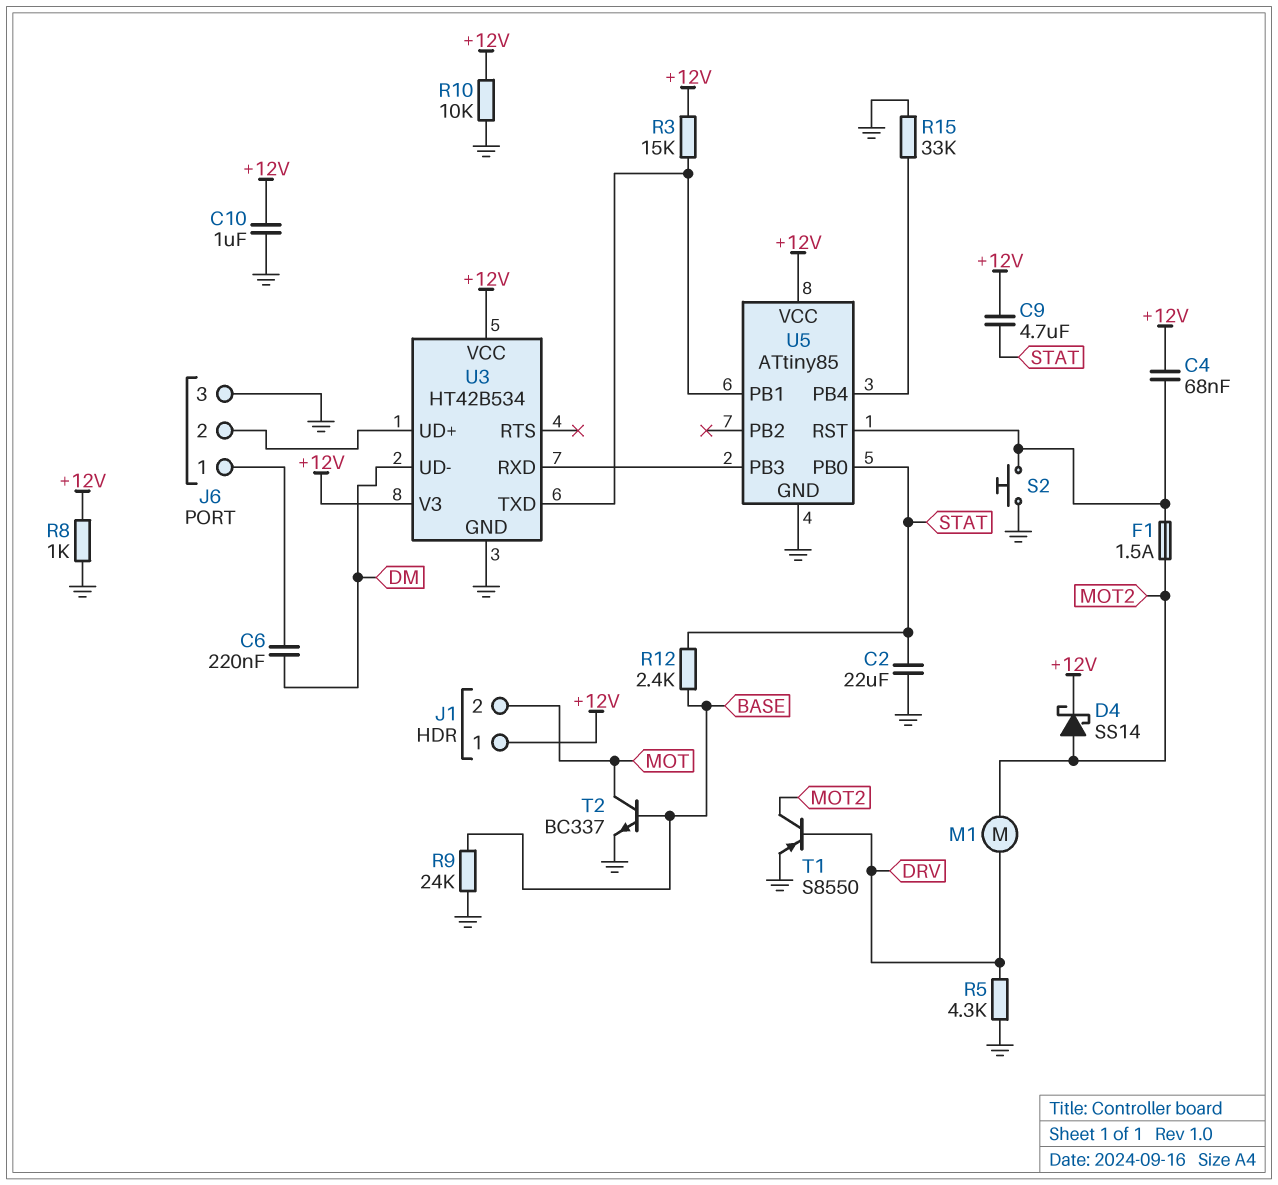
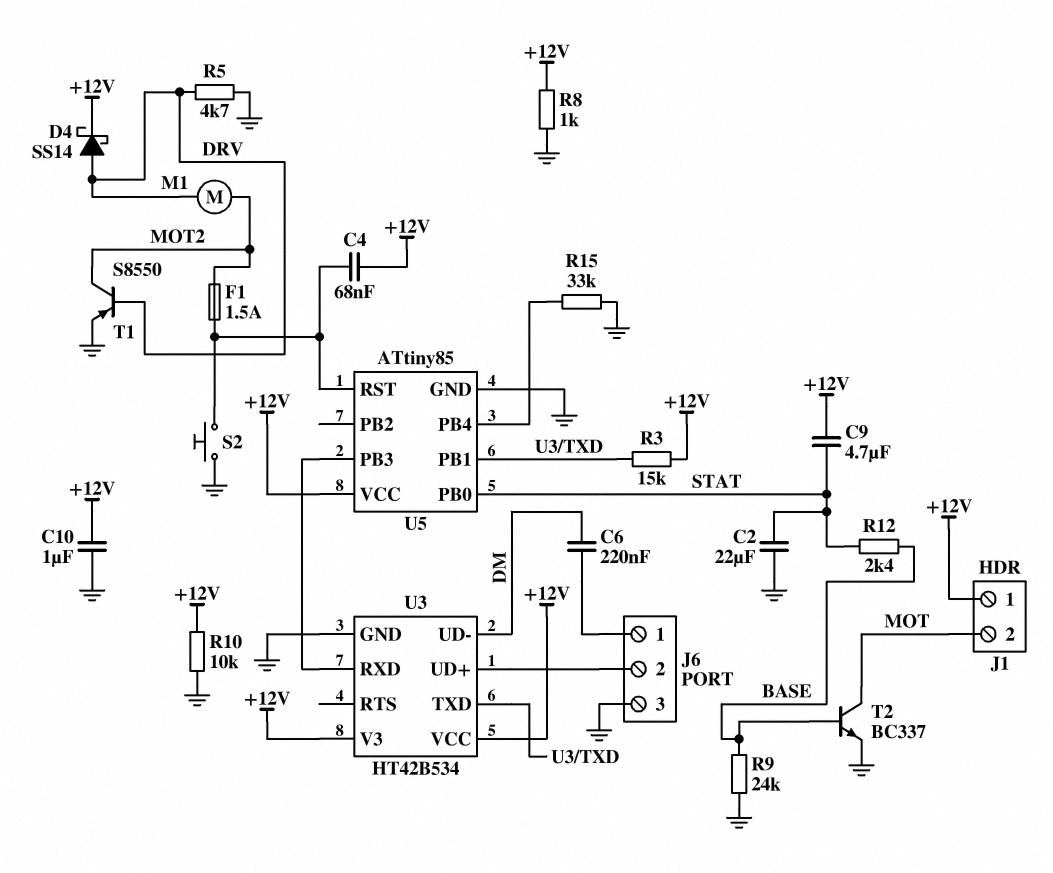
D4: schottky SS14 (A MOT2, K +12V) -> schottky SS14 (A DRV, K +12V)
R5: 4.3k (DRV, GND) -> 4.7k (DRV, GND)

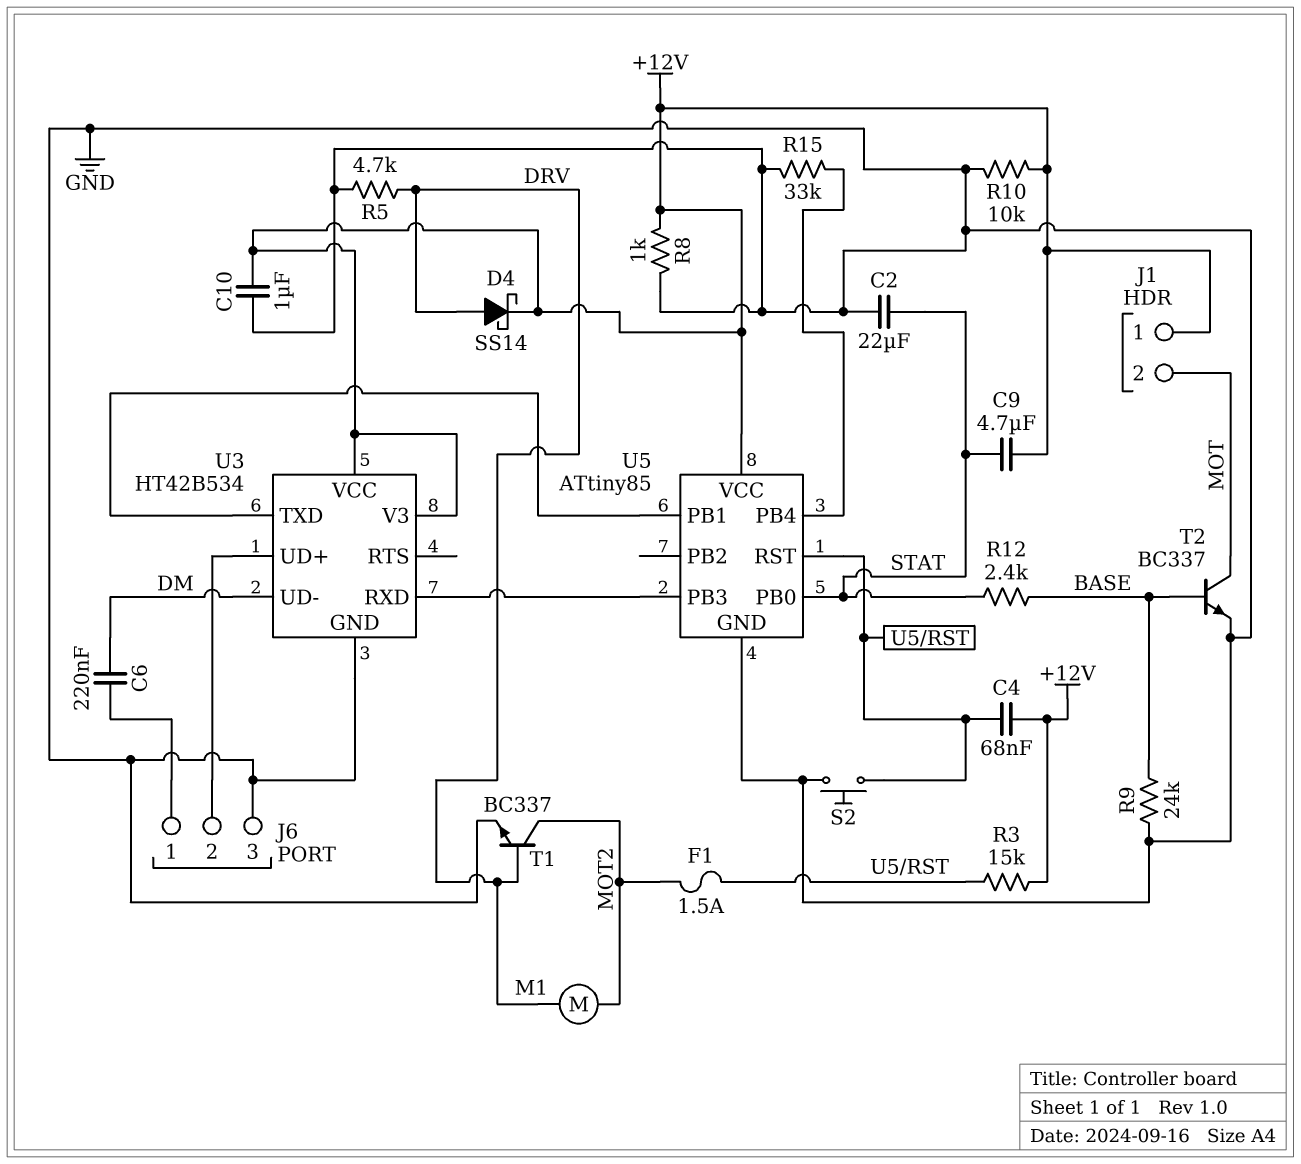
R3: 15k (+12V, U3/TXD) -> 15k (+12V, U5/RST)
T1: PNP S8550 (B DRV, C MOT2, E GND) -> NPN BC337 (B DRV, C MOT2, E GND)

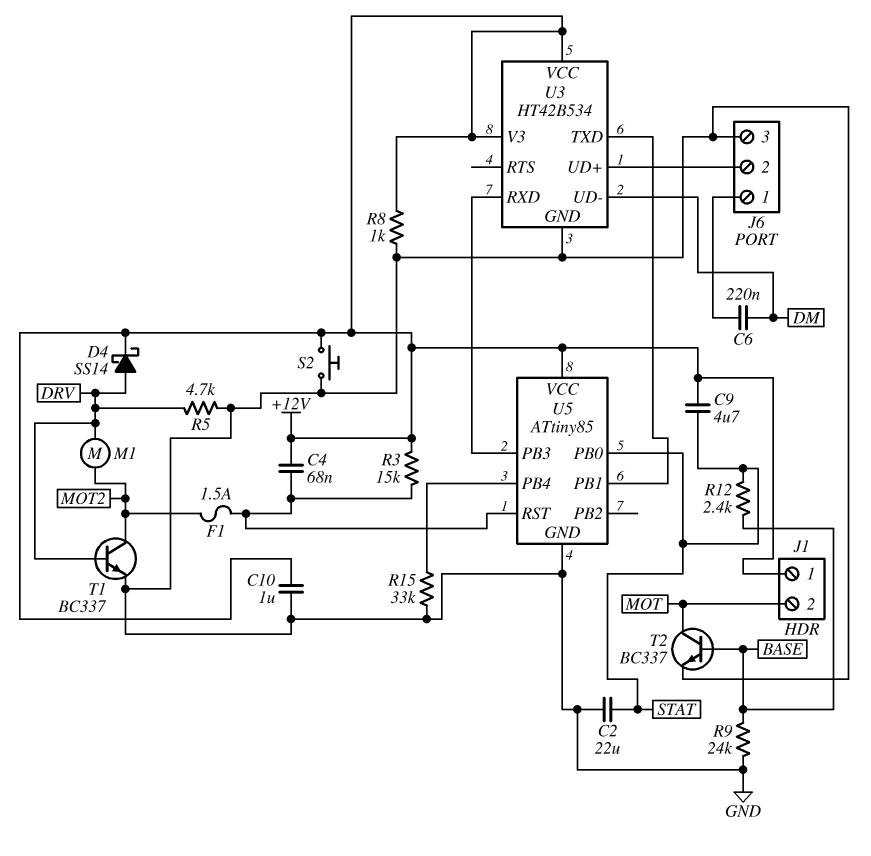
R10: 10k (+12V, GND) -> none
S2: button (GND, U5/RST) -> button (+12V, GND)

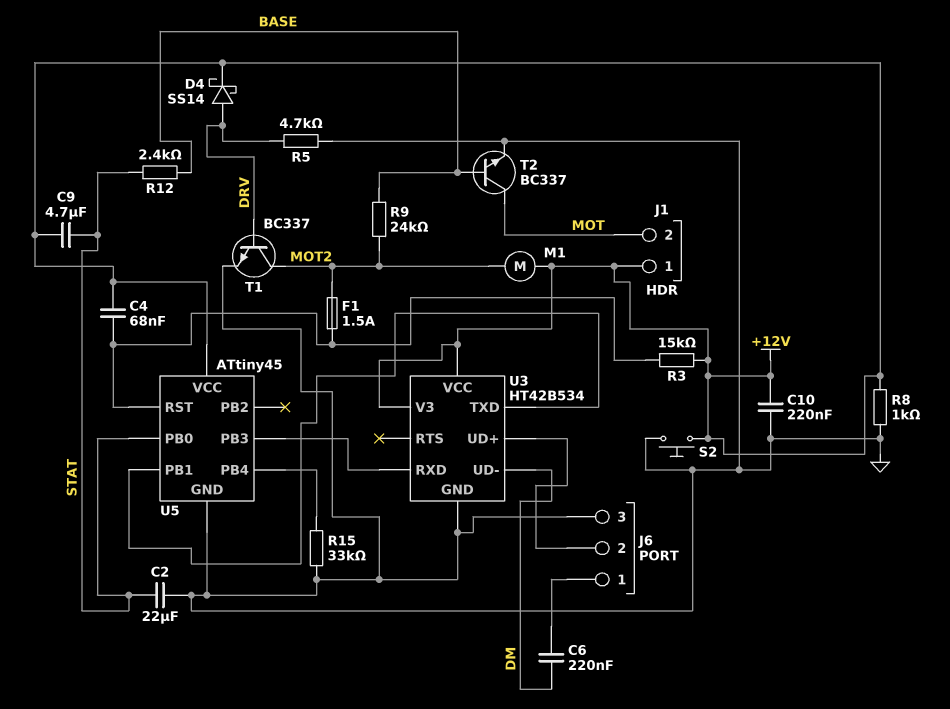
C10: 1uF (+12V, GND) -> 220nF (+12V, GND)
M1: motor (DRV, MOT2) -> motor (+12V, MOT2)
R9: 24k (BASE, GND) -> 24k (BASE, MOT2)
U5: ATtiny85 -> ATtiny45

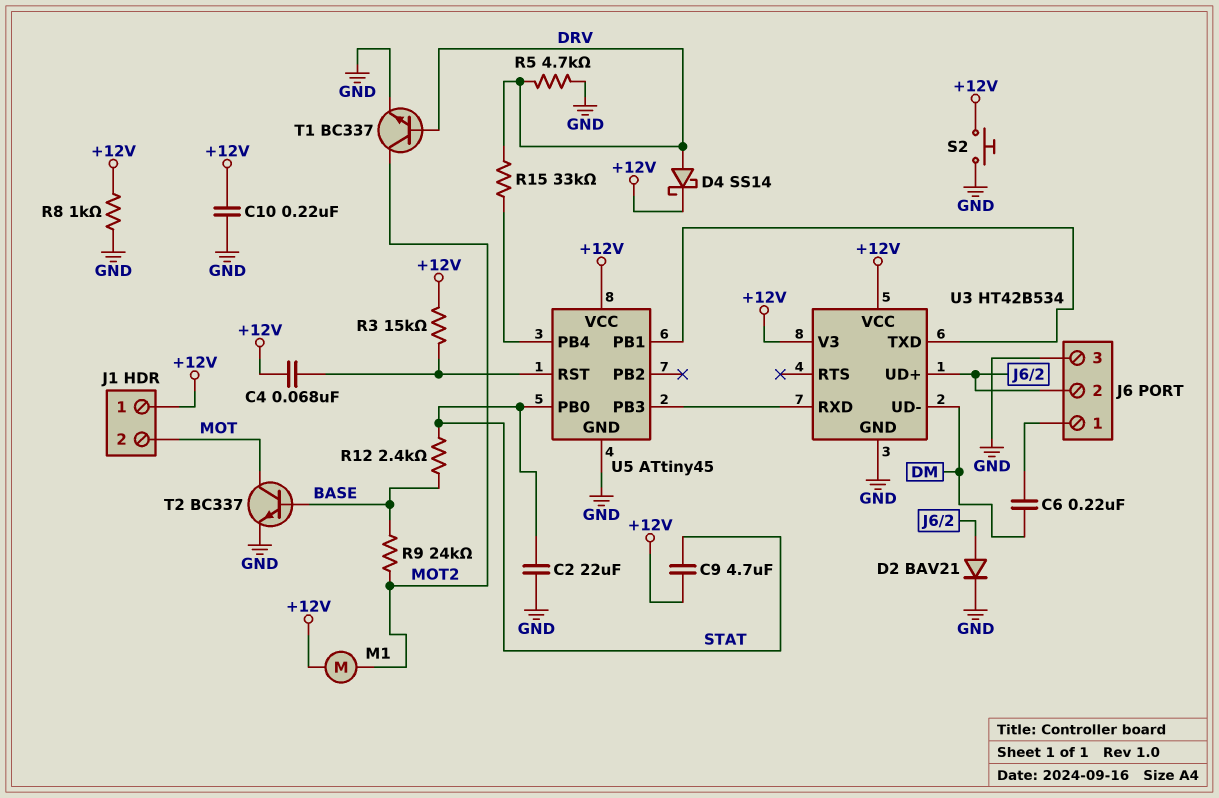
D2: none -> diode BAV21 (A J6/2, K GND)
F1: 1.5A (MOT2, U5/RST) -> none
R15: 33k (GND, U5/PB4) -> 33k (DRV, U5/PB4)

